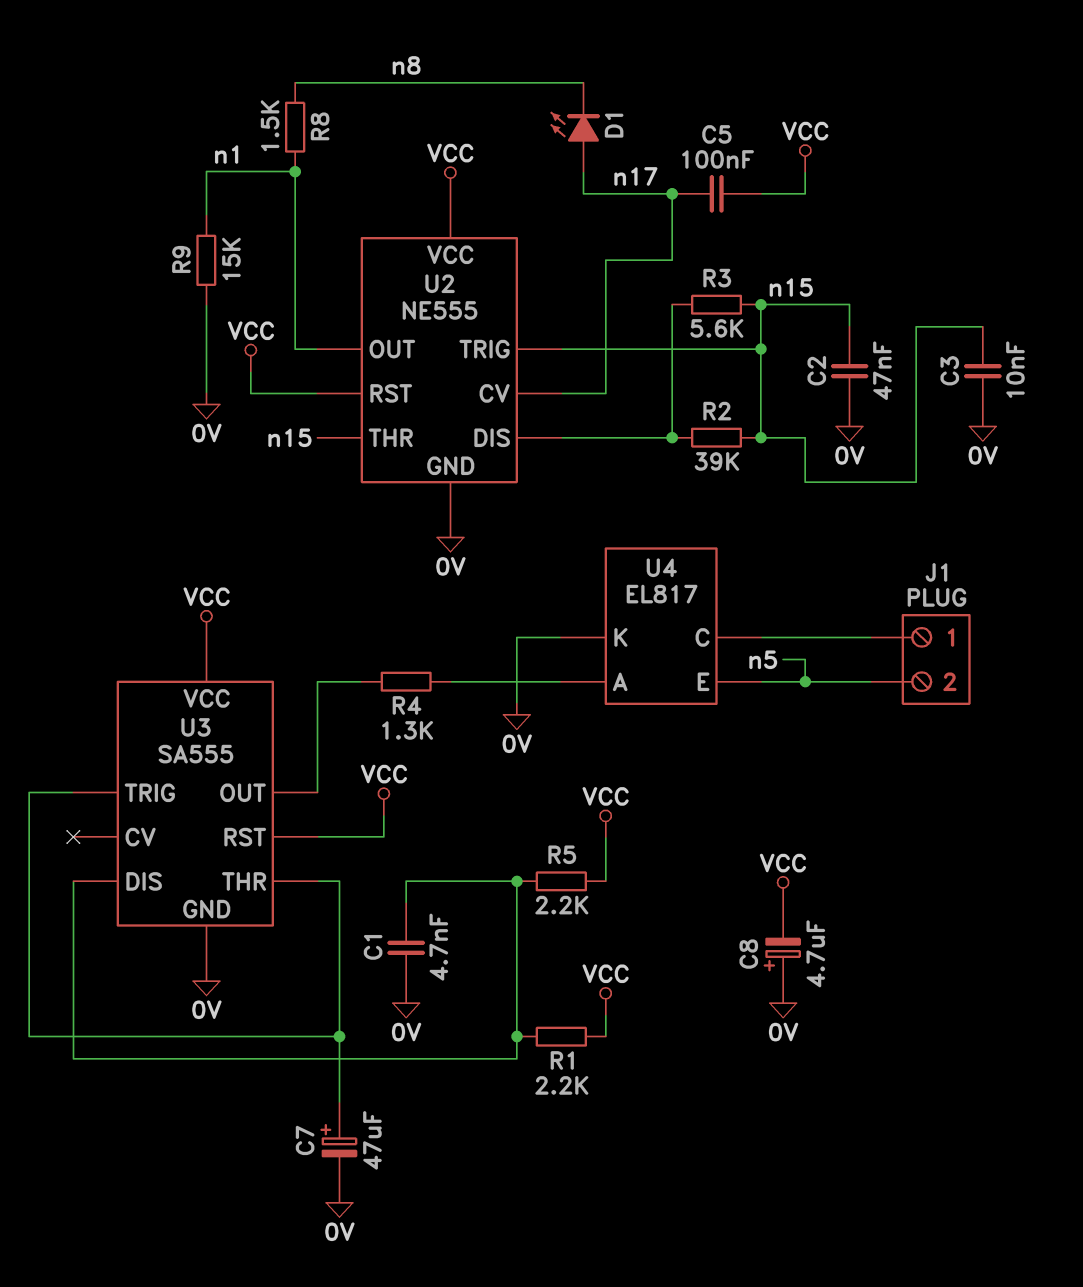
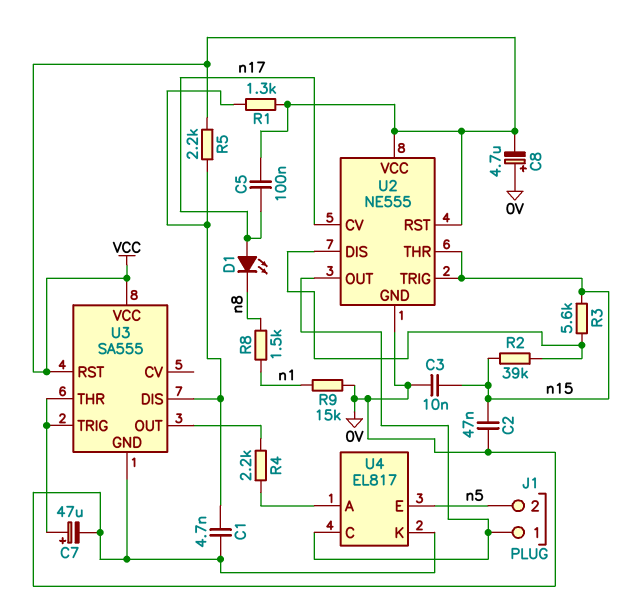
R1: 2.2k (U3/DIS, VCC) -> 1.3k (U3/DIS, VCC)
R4: 1.3k (U3/OUT, U4/A) -> 2.2k (U3/OUT, U4/A)
U2 pin OUT: n1 -> J1/1

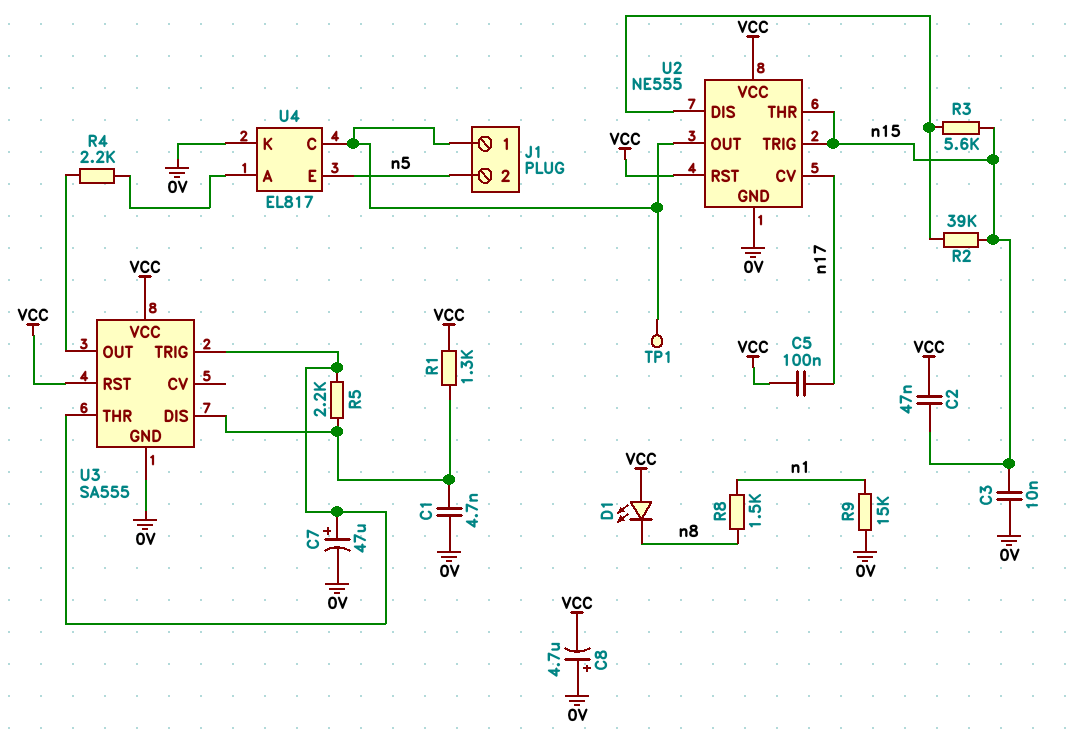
C2: 47nF (0V, n15) -> 47nF (VCC, n15)
D1: LED (A n17, K n8) -> LED (A VCC, K n8)
R5: 2.2k (U3/DIS, VCC) -> 2.2k (U3/DIS, U3/THR)
TP1: none -> test point (J1/1)

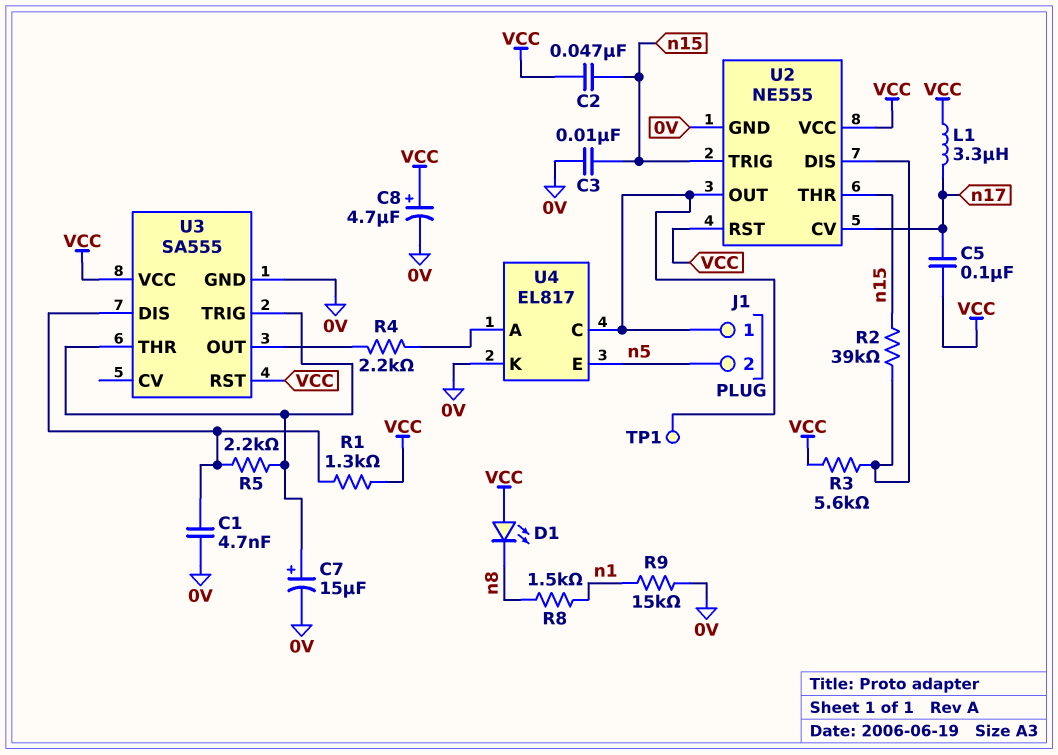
C7: 47uF (plus U3/THR, minus 0V) -> 15uF (plus U3/THR, minus 0V)
C8: 4.7uF (plus 0V, minus VCC) -> 4.7uF (plus VCC, minus 0V)
L1: none -> 3.3uH (VCC, n17)
R3: 5.6k (U2/DIS, n15) -> 5.6k (U2/DIS, VCC)

